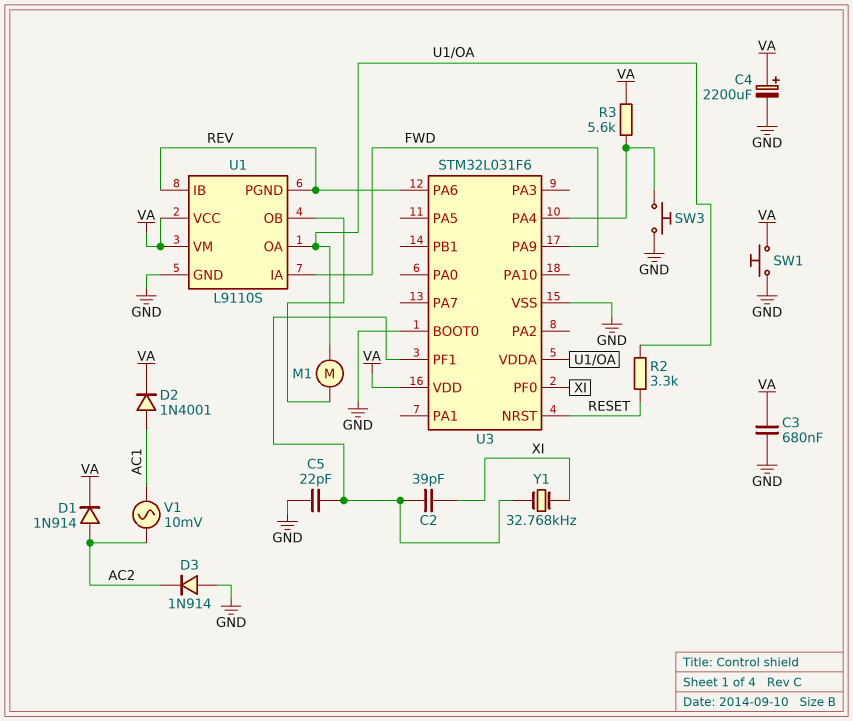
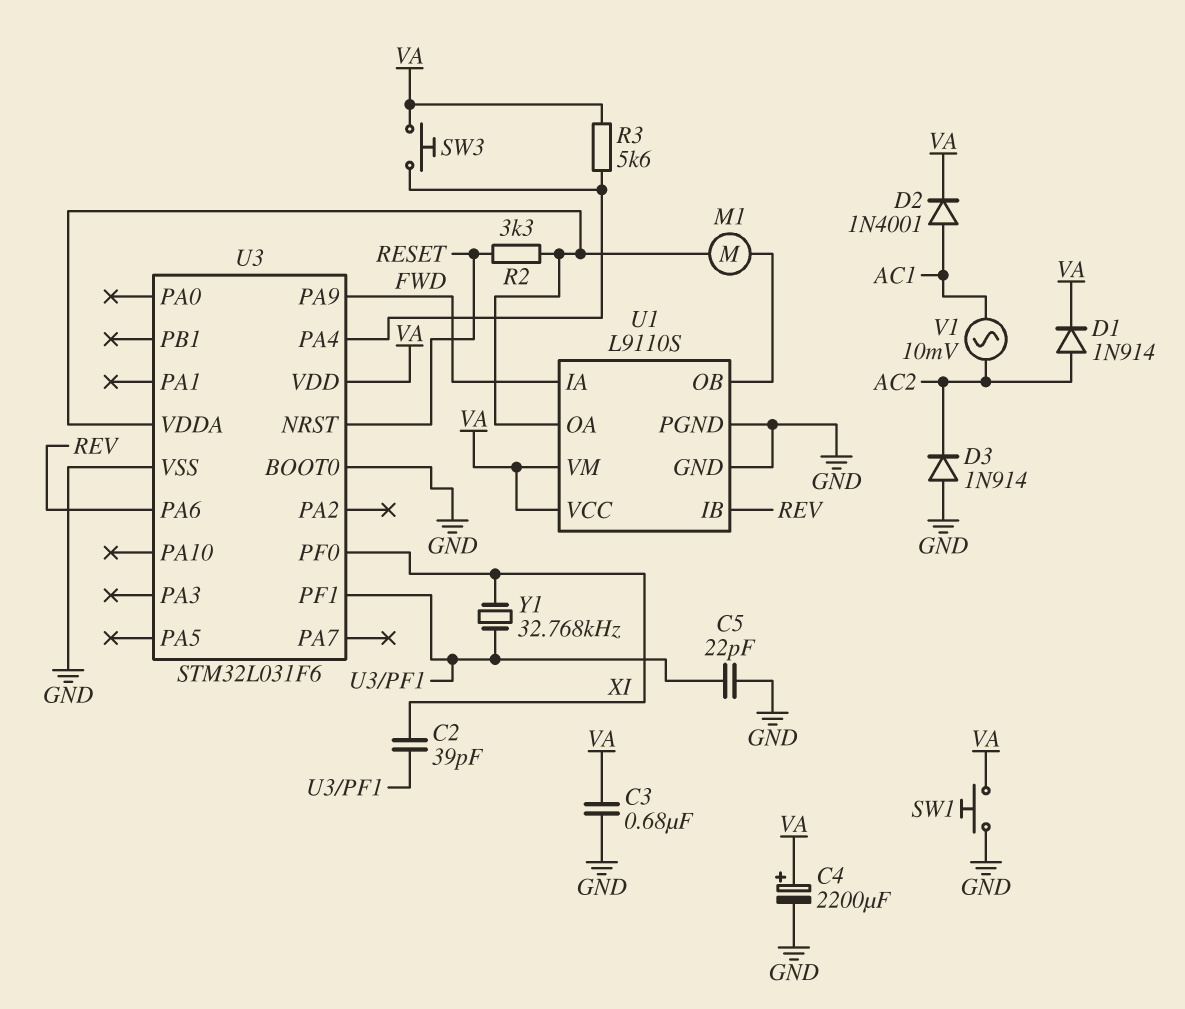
SW3: button (GND, U3/PA4) -> button (U3/PA4, VA)
U1 pin PGND: REV -> GND

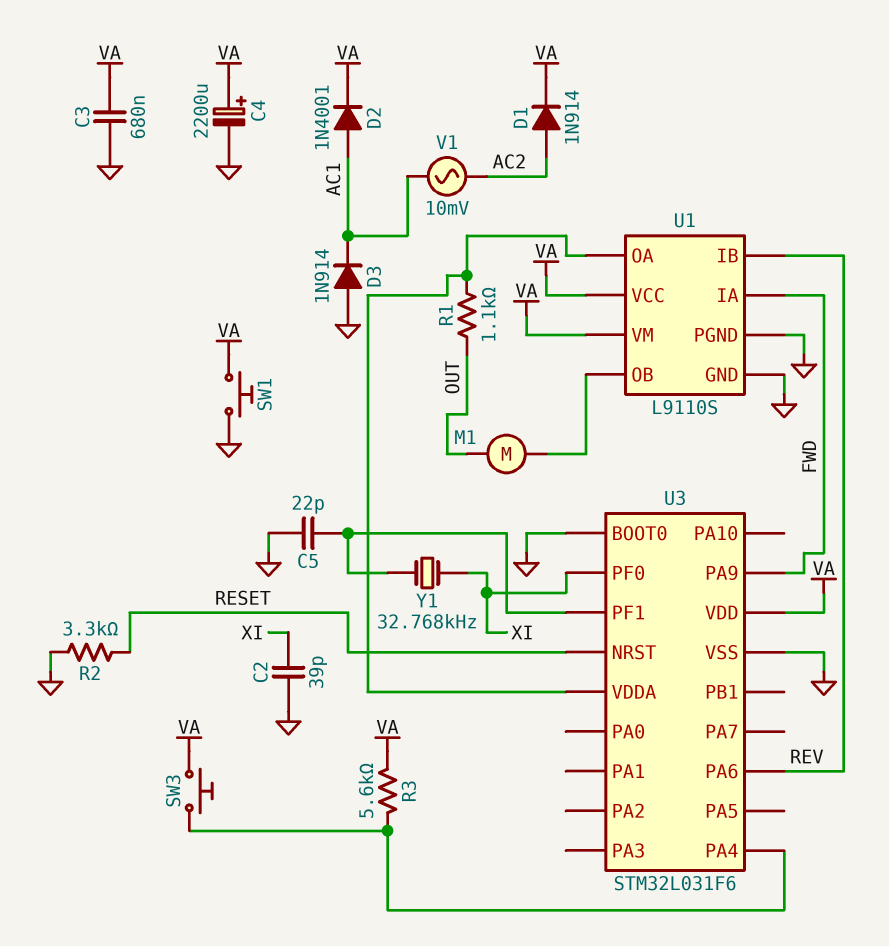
C2: 39pF (U3/PF1, XI) -> 39pF (GND, XI)
D3: diode 1N914 (A GND, K AC2) -> diode 1N914 (A GND, K AC1)
M1: motor (U1/OA, U1/OB) -> motor (OUT, U1/OB)
R1: none -> 1.1k (OUT, U1/OA)
R2: 3.3k (RESET, U1/OA) -> 3.3k (GND, RESET)

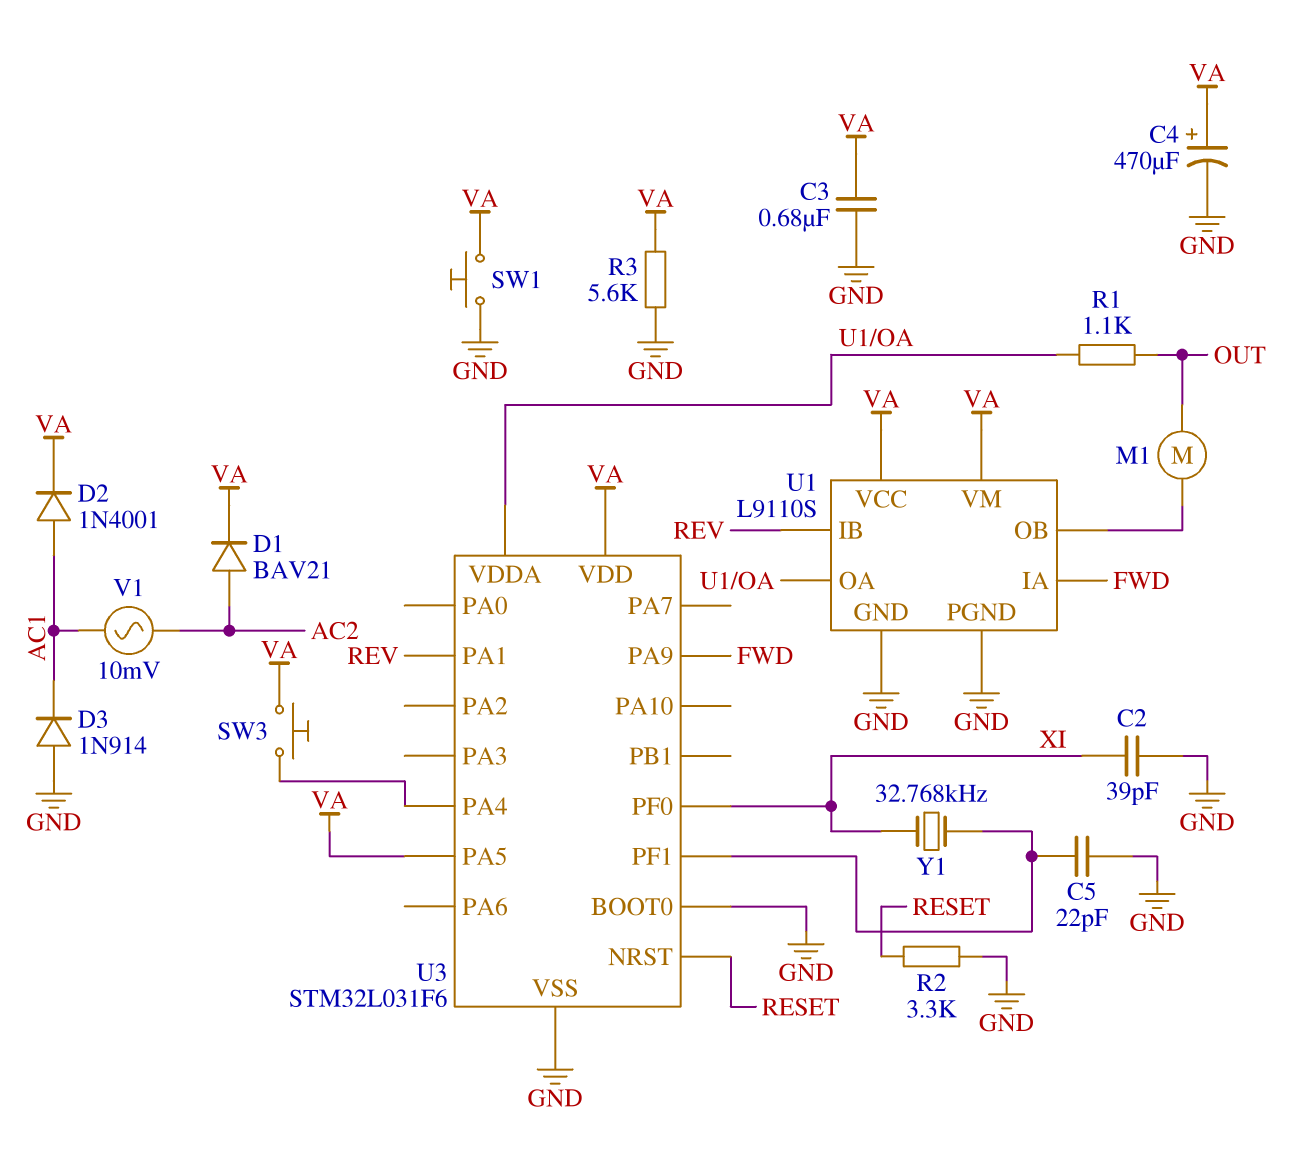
C4: 2200uF (plus VA, minus GND) -> 470uF (plus VA, minus GND)
D1: diode 1N914 (A AC2, K VA) -> diode BAV21 (A AC2, K VA)
R3: 5.6k (U3/PA4, VA) -> 5.6k (GND, VA)
U3 pin PA1: none -> REV
U3 pin PA5: none -> VA
U3 pin PA6: REV -> none

